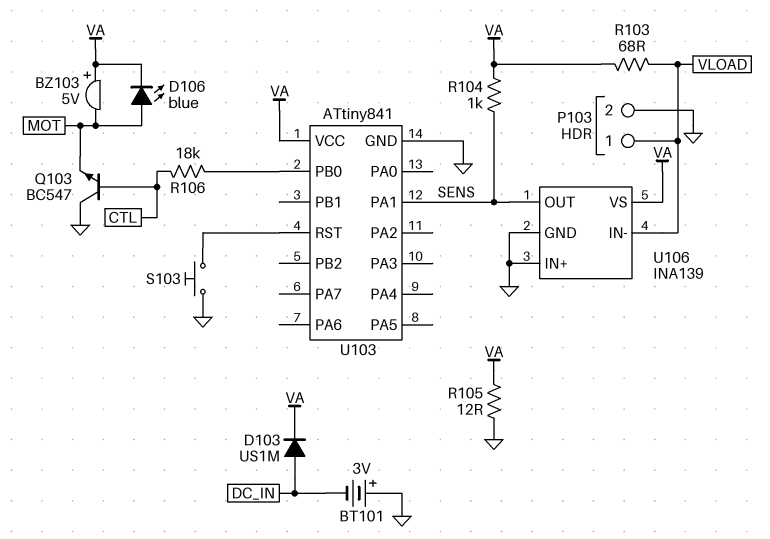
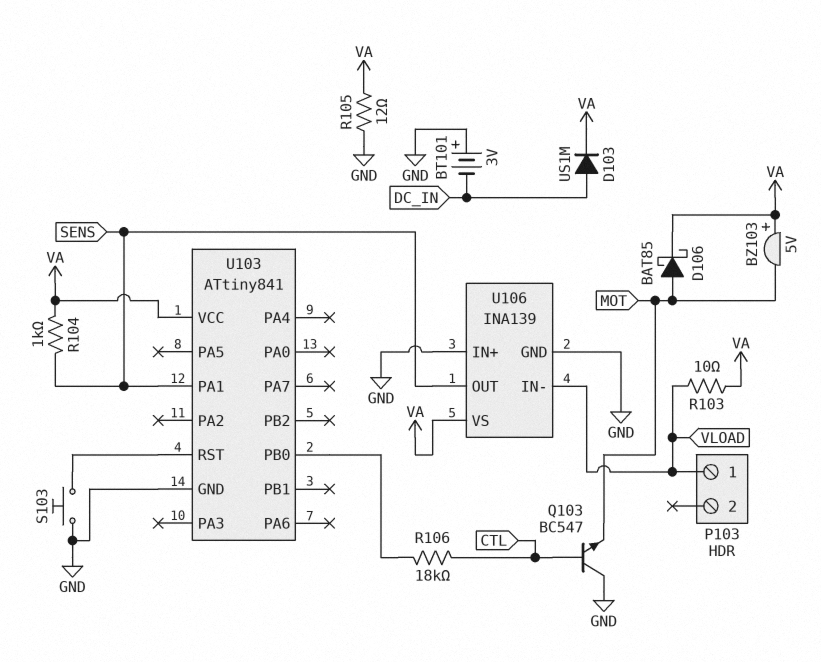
D106: LED blue (A MOT, K VA) -> schottky BAT85 (A MOT, K VA)
P103 pin 2: GND -> none
R103: 68 (VA, VLOAD) -> 10 (VA, VLOAD)

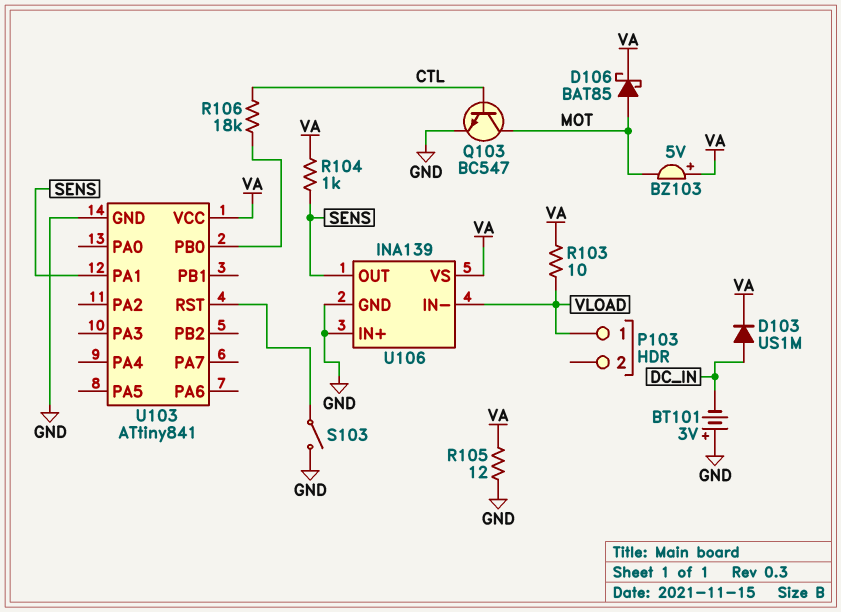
Q103: NPN BC547 (B CTL, C GND, E MOT) -> NPN BC547 (B CTL, C MOT, E GND)
S103: button (GND, U103/RST) -> switch (GND, U103/RST)

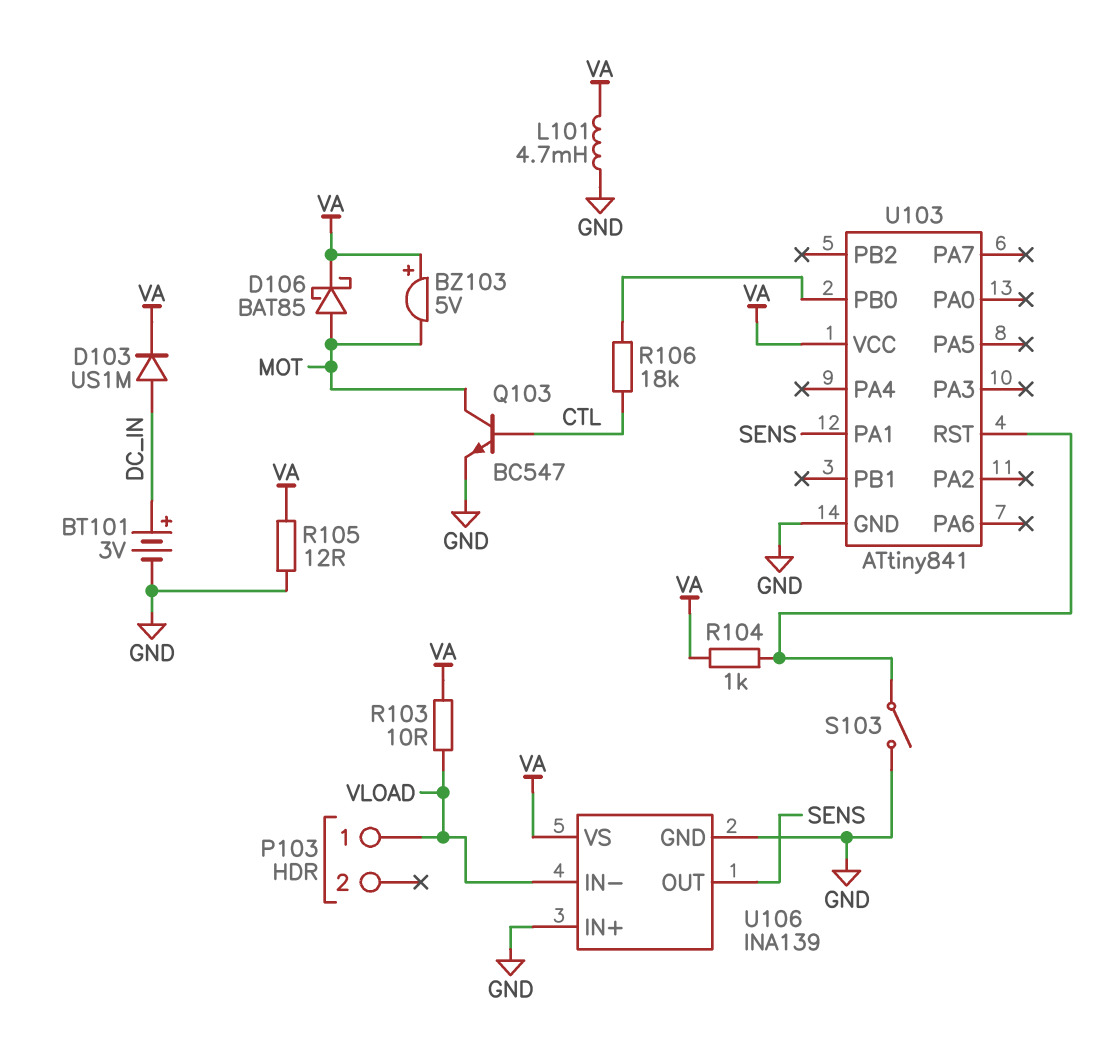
BT101: 3V (plus GND, minus DC_IN) -> 3V (plus DC_IN, minus GND)
L101: none -> 4.7mH (GND, VA)
R104: 1k (SENS, VA) -> 1k (U103/RST, VA)

